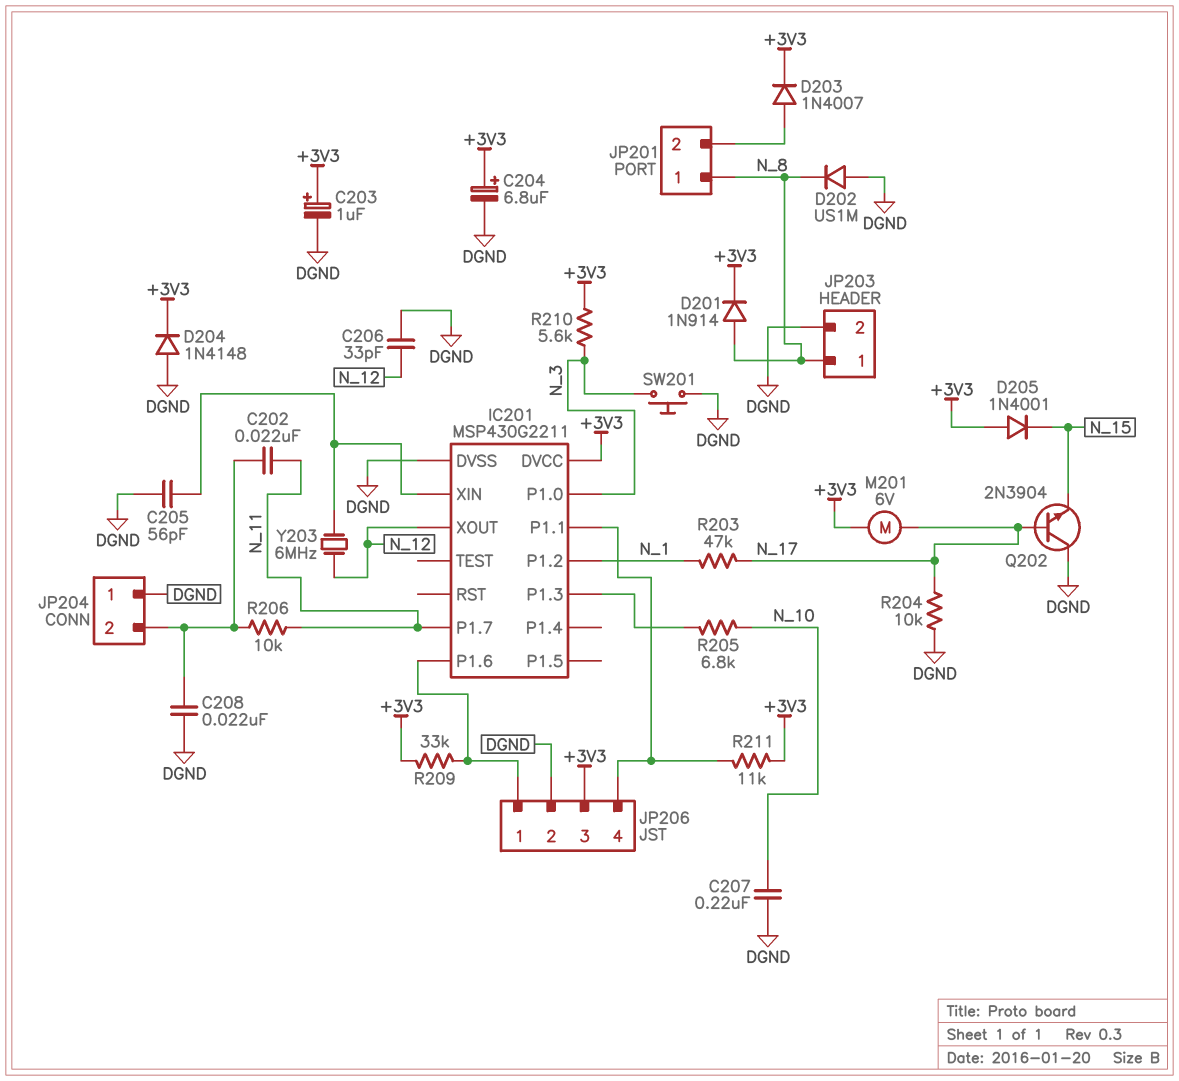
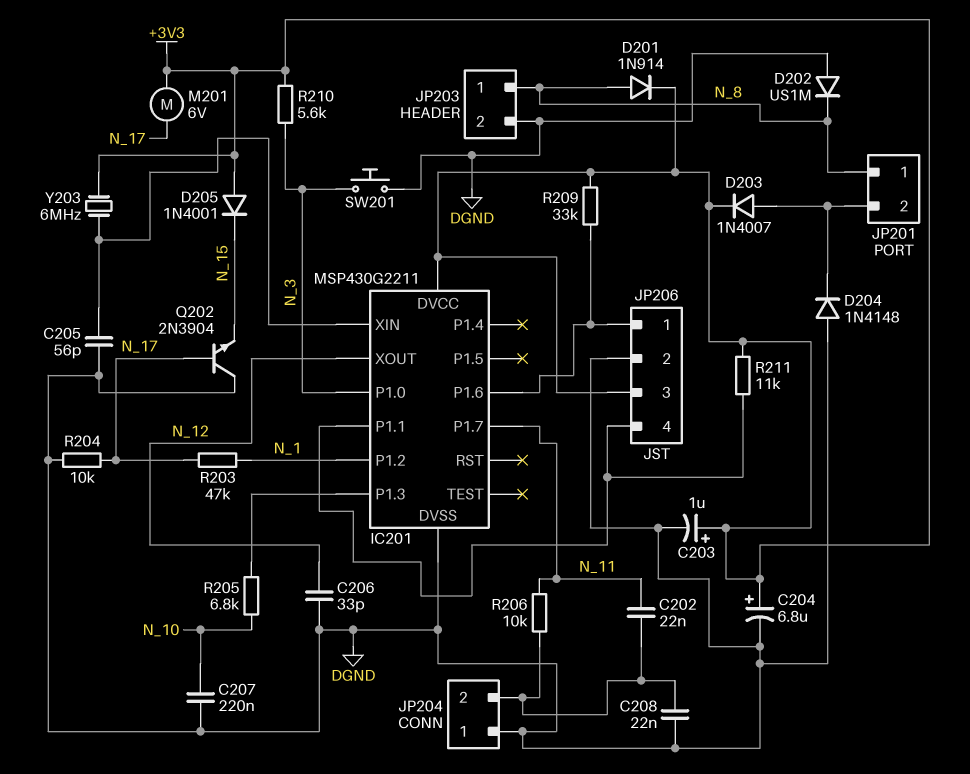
D204: diode 1N4148 (A DGND, K +3V3) -> diode 1N4148 (A DGND, K JP201/2)
Y203: 6MHz (IC201/XIN, N_12) -> 6MHz (+3V3, IC201/XIN)

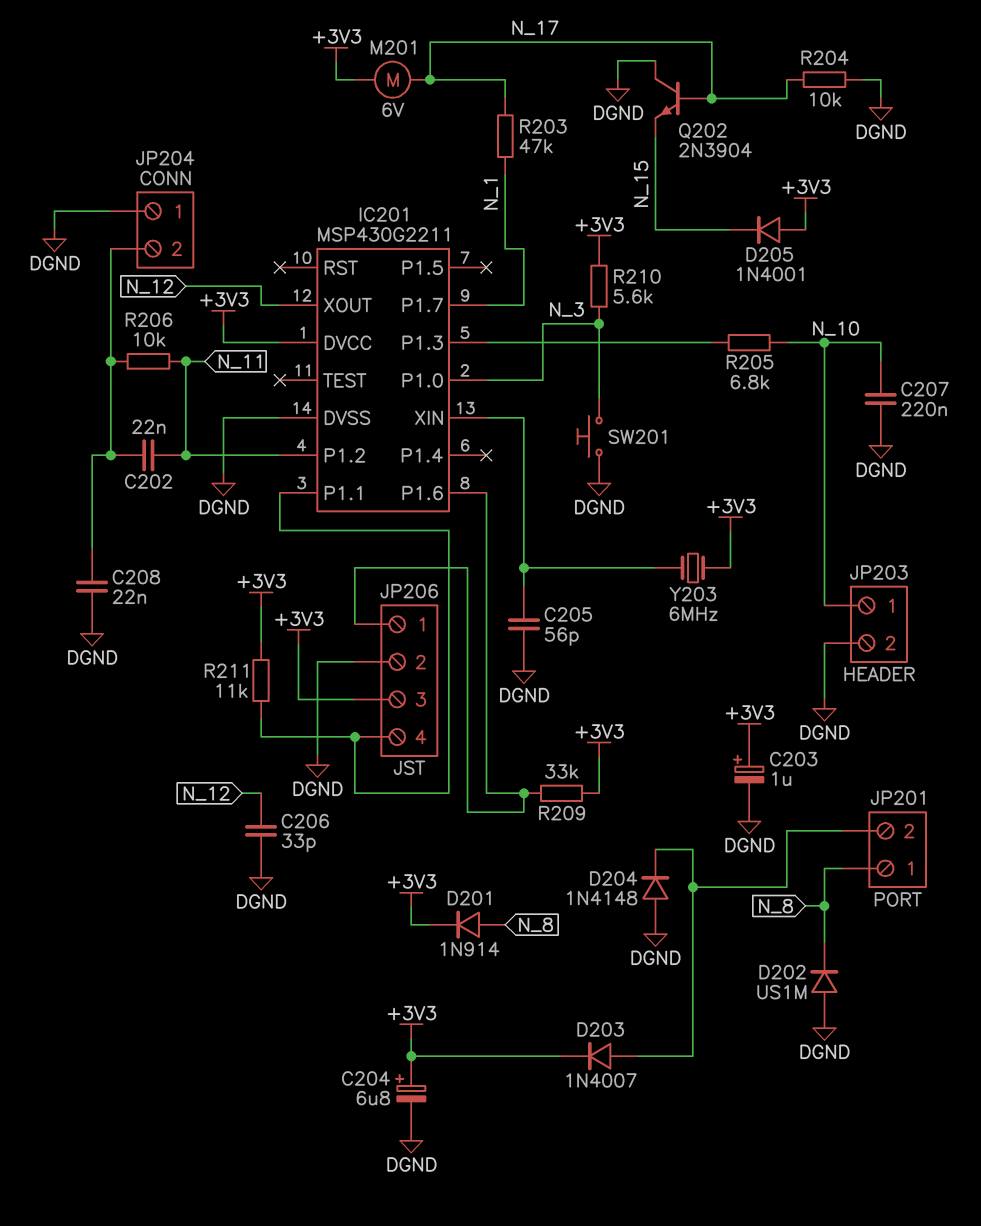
IC201 pin P1.2: N_1 -> N_11
IC201 pin P1.7: N_11 -> N_1
JP203 pin 1: N_8 -> N_10

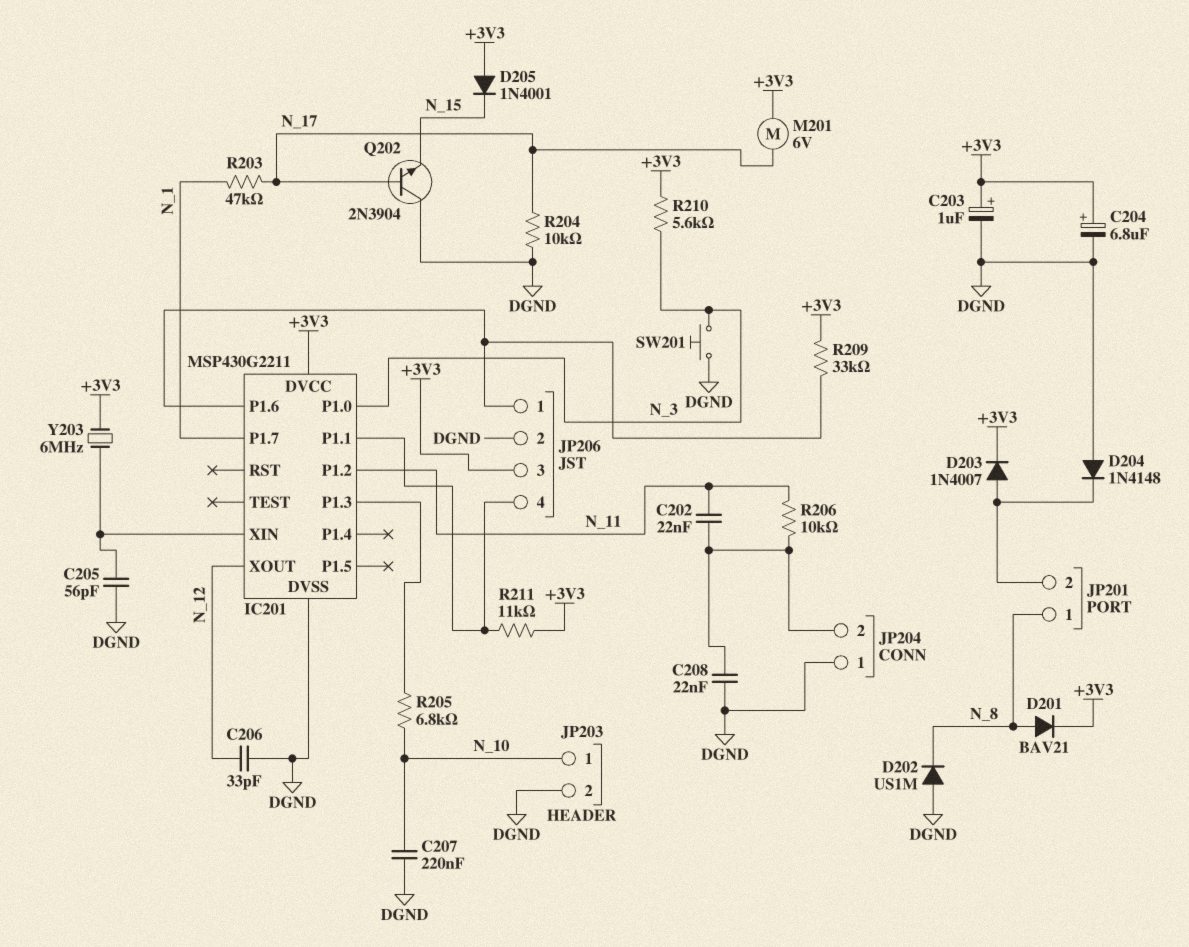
D201: diode 1N914 (A N_8, K +3V3) -> diode BAV21 (A N_8, K +3V3)

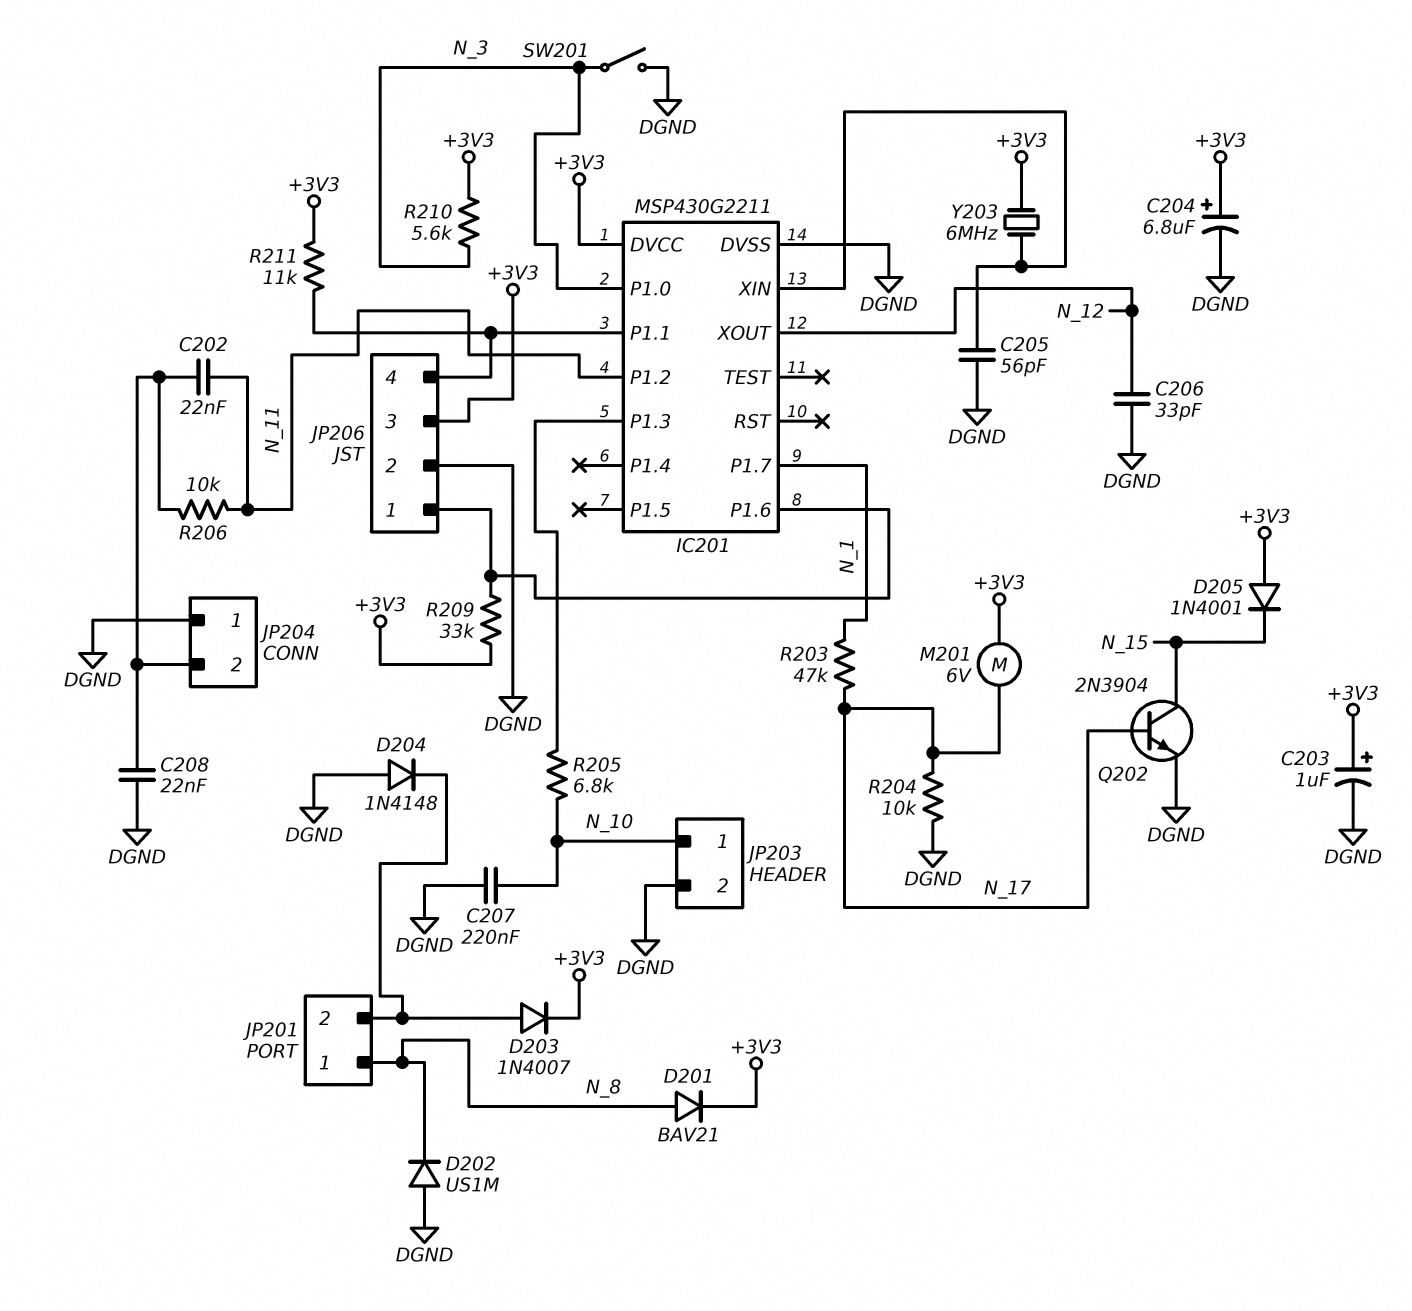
Q202: NPN 2N3904 (B N_17, C DGND, E N_15) -> NPN 2N3904 (B N_17, C N_15, E DGND)
SW201: button (DGND, N_3) -> switch (DGND, N_3)

